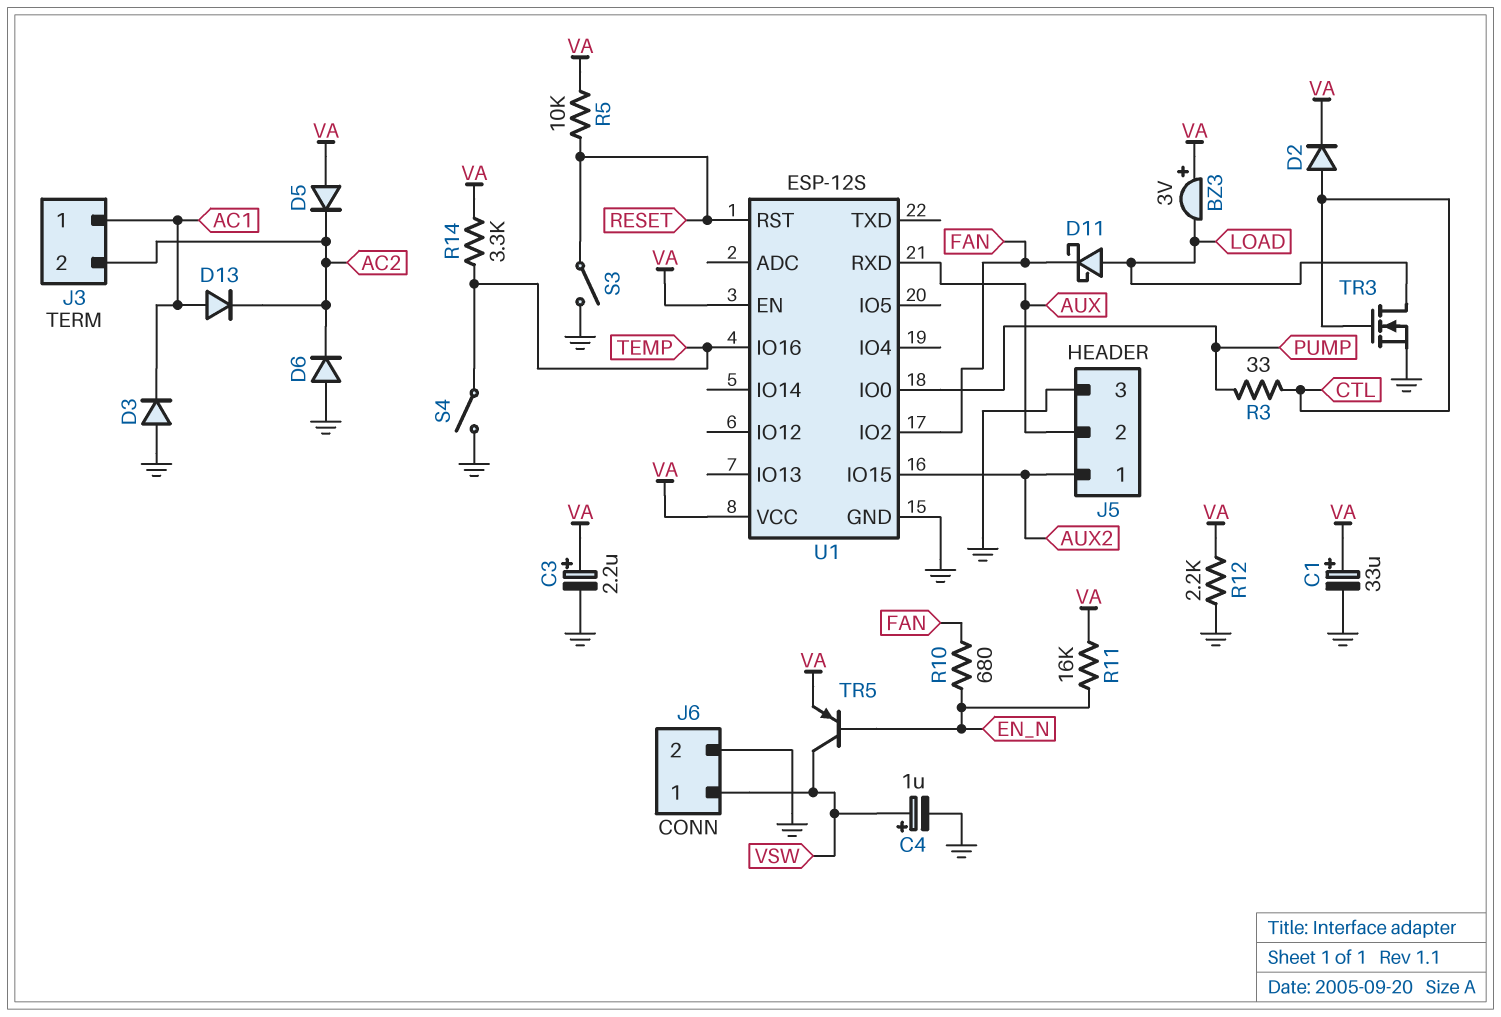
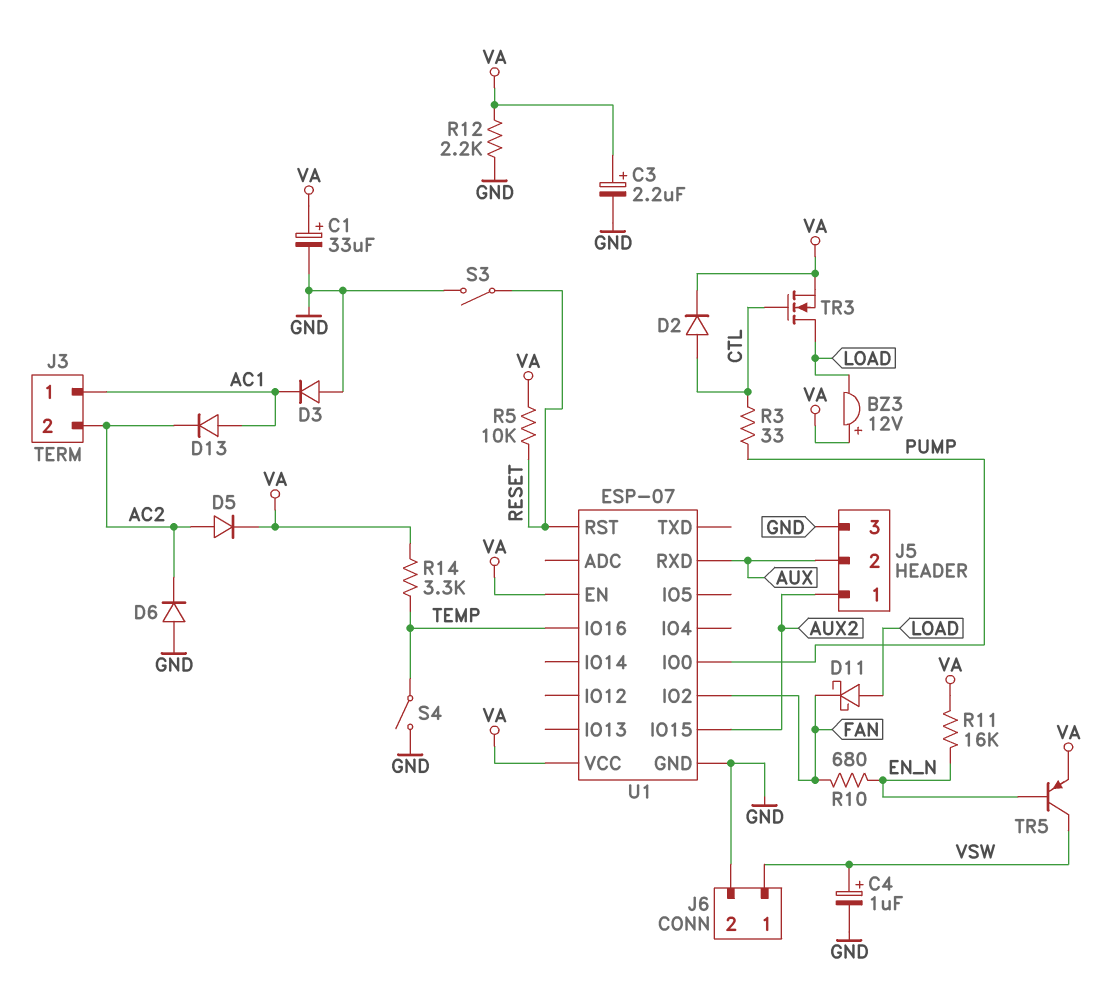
BZ3: buzzer 3V (plus VA, minus LOAD) -> buzzer 12V (plus VA, minus LOAD)
D5: diode (A VA, K AC2) -> diode (A AC2, K VA)
TR3: NMOS (G CTL, D LOAD, S GND) -> NMOS (G CTL, D LOAD, S VA)
U1: ESP-12S -> ESP-07

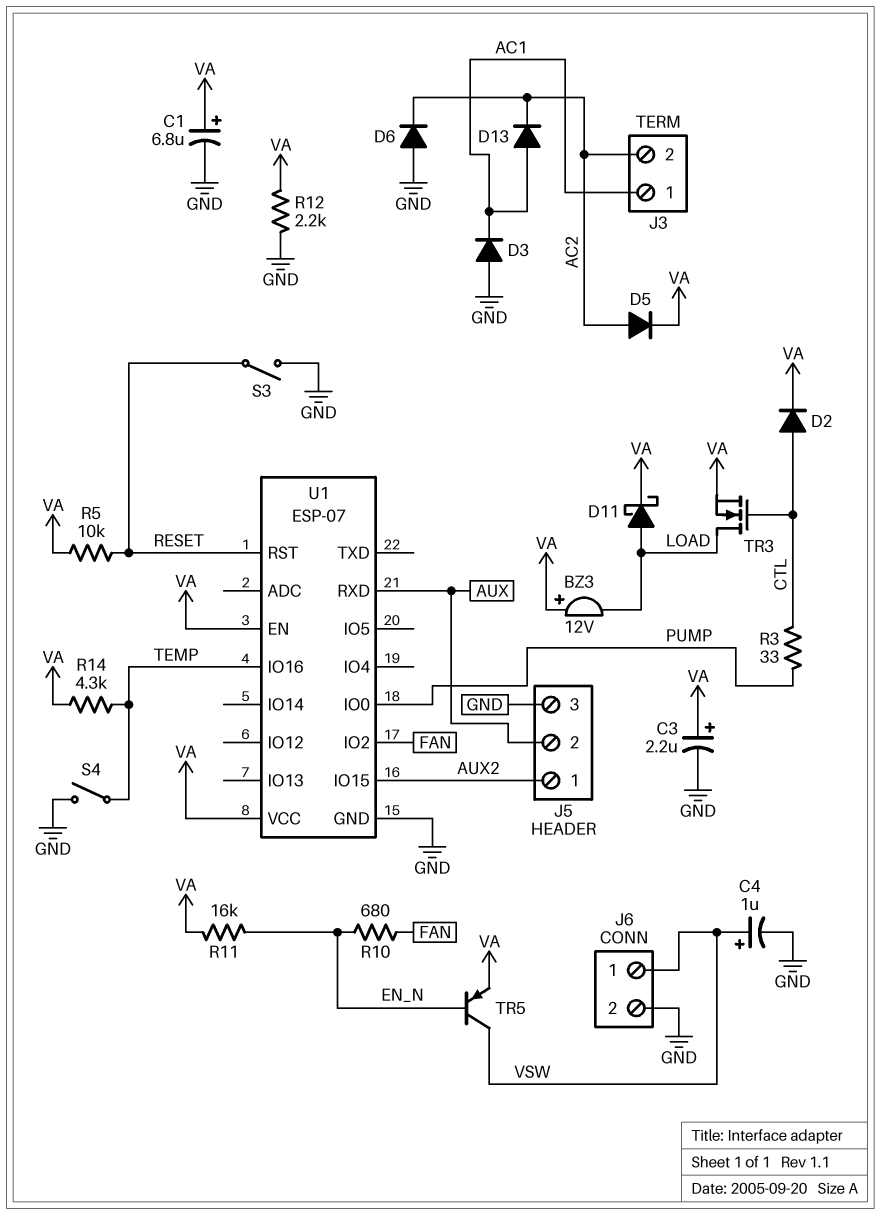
C1: 33uF (plus VA, minus GND) -> 6.8uF (plus VA, minus GND)
D11: schottky (A LOAD, K FAN) -> schottky (A LOAD, K VA)
R14: 3.3k (TEMP, VA) -> 4.3k (TEMP, VA)

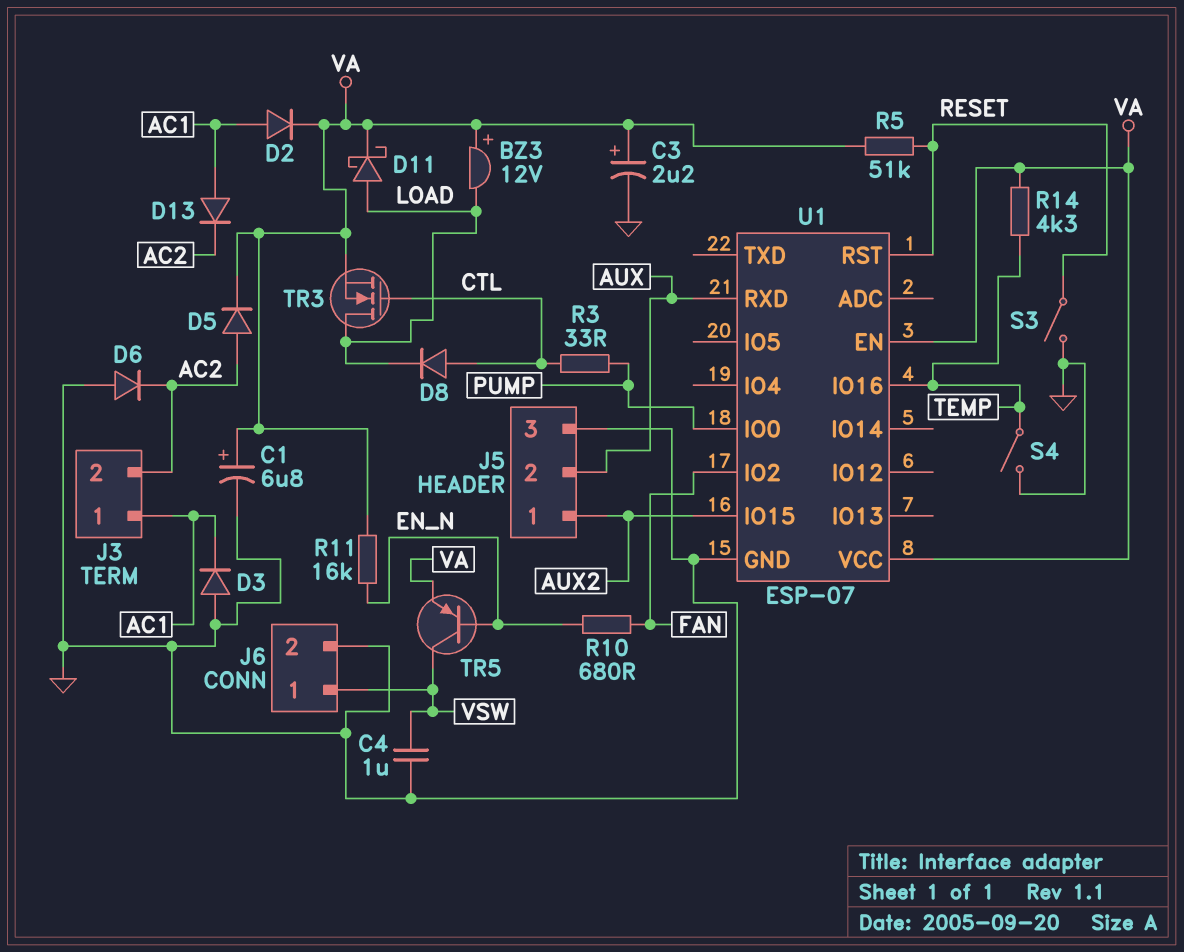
C4: 1uF (plus VSW, minus GND) -> 1uF (GND, VSW)
D2: diode (A CTL, K VA) -> diode (A AC1, K VA)
D8: none -> diode (A CTL, K LOAD)
R5: 10k (RESET, VA) -> 51k (RESET, VA)
R12: 2.2k (GND, VA) -> none

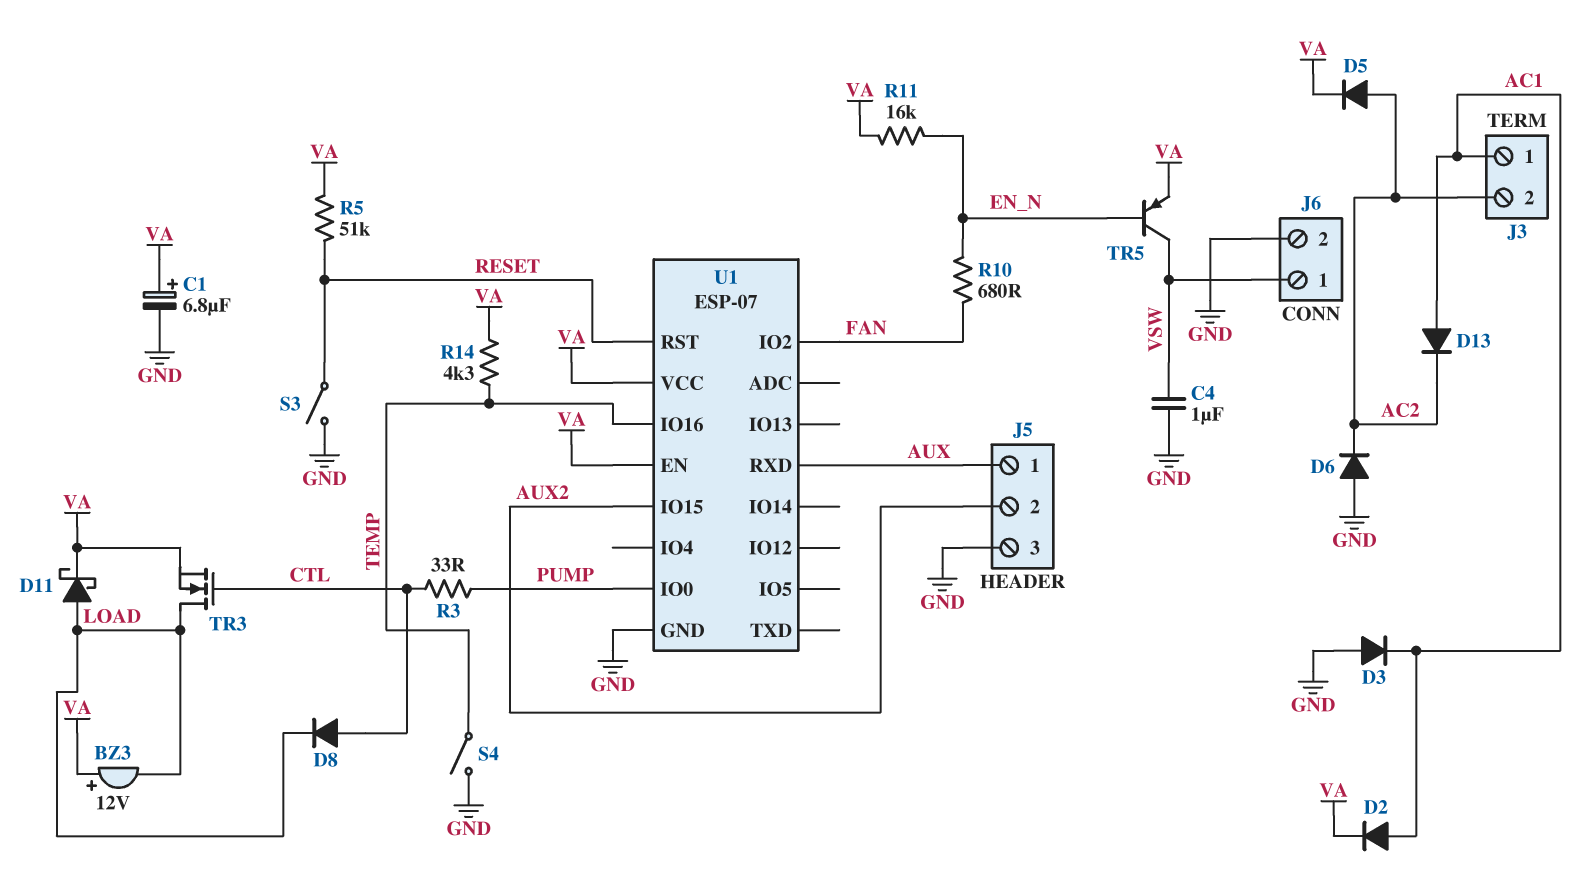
C3: 2.2uF (plus VA, minus GND) -> none
J5 pin 1: AUX2 -> AUX
J5 pin 2: AUX -> AUX2

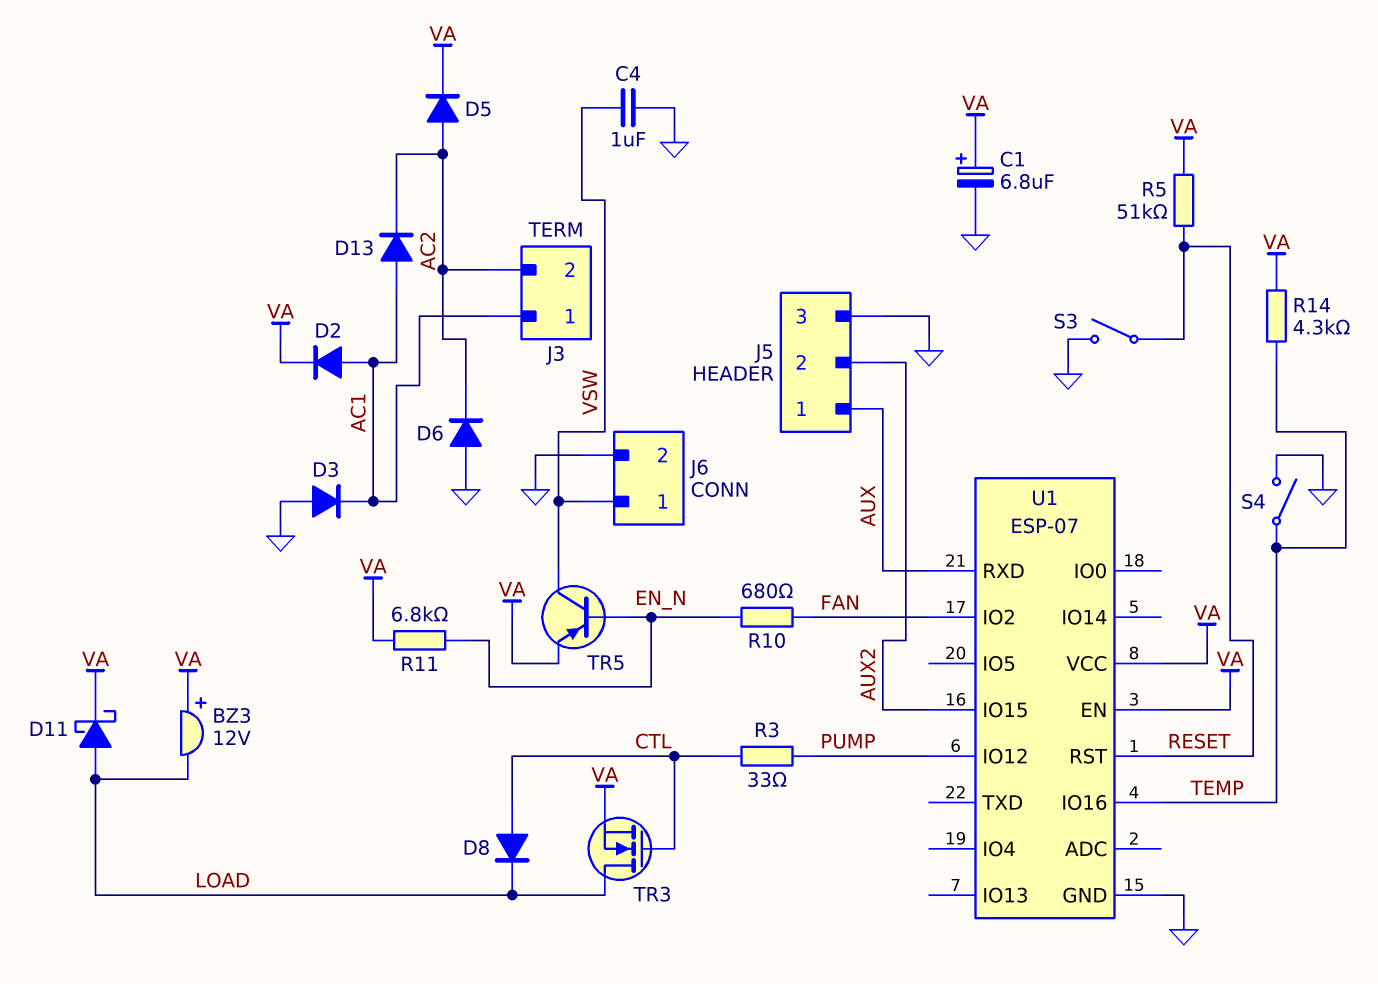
R11: 16k (EN_N, VA) -> 6.8k (EN_N, VA)
U1 pin IO0: PUMP -> none
U1 pin IO12: none -> PUMP

